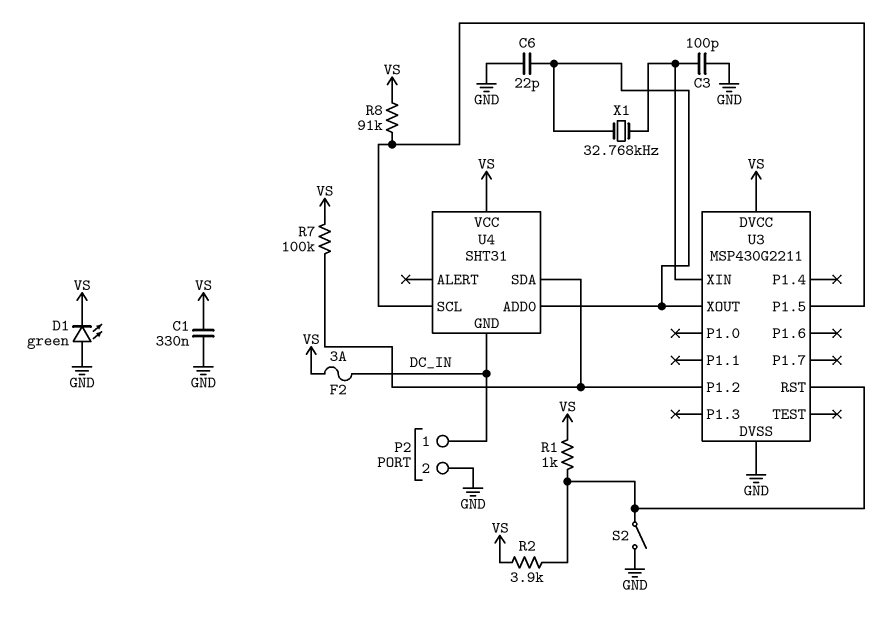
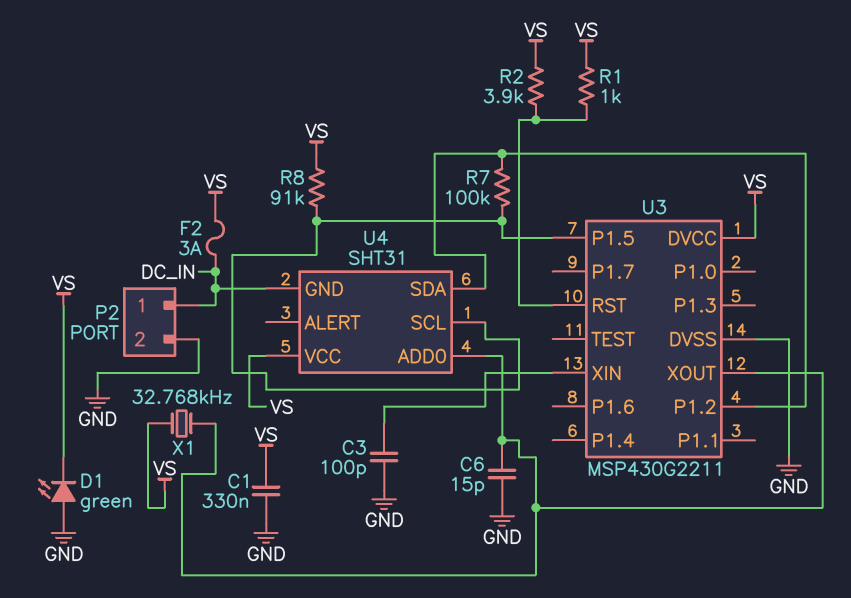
C6: 22pF (GND, U3/XOUT) -> 15pF (GND, U3/XOUT)
R7: 100k (U3/P1.2, VS) -> 100k (U3/P1.2, U3/P1.5)
S2: switch (GND, U3/RST) -> none
X1: 32.768kHz (U3/XIN, U3/XOUT) -> 32.768kHz (U3/XOUT, VS)

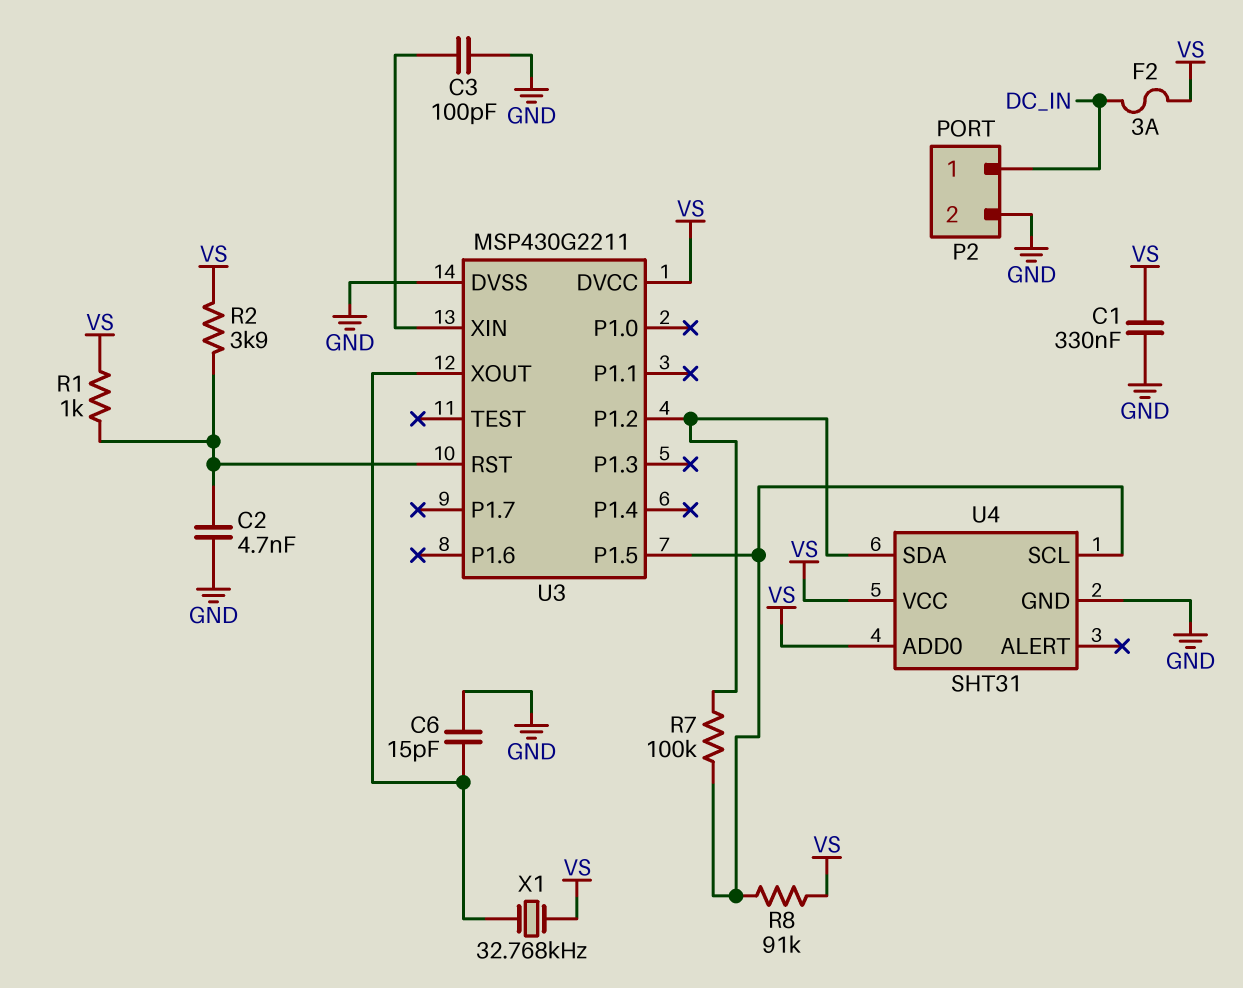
C2: none -> 4.7nF (GND, U3/RST)
D1: LED green (A GND, K VS) -> none
U4 pin ADD0: U3/XOUT -> VS
U4 pin GND: DC_IN -> GND

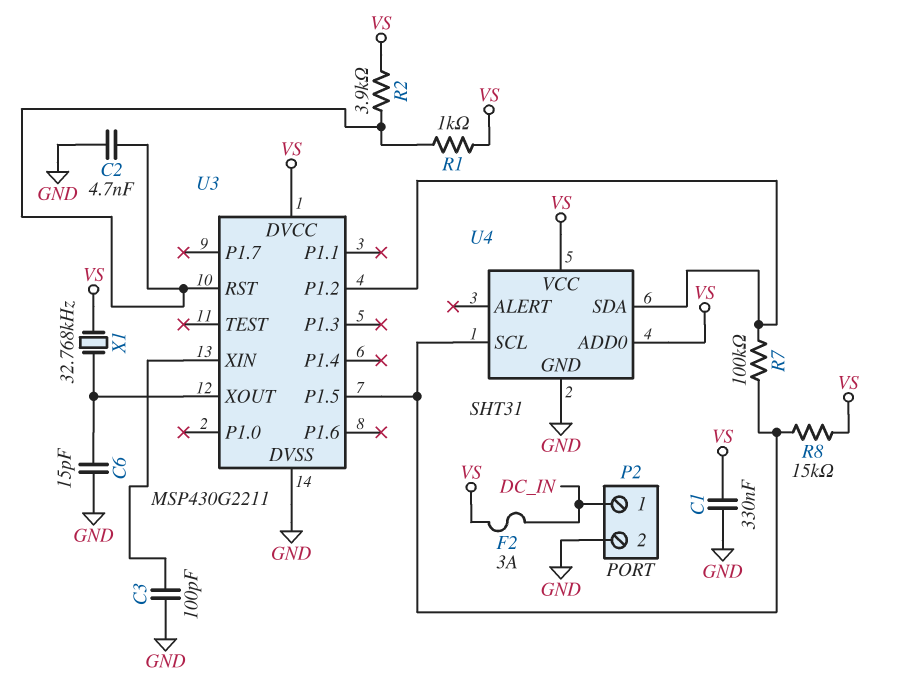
R8: 91k (U3/P1.5, VS) -> 15k (U3/P1.5, VS)

